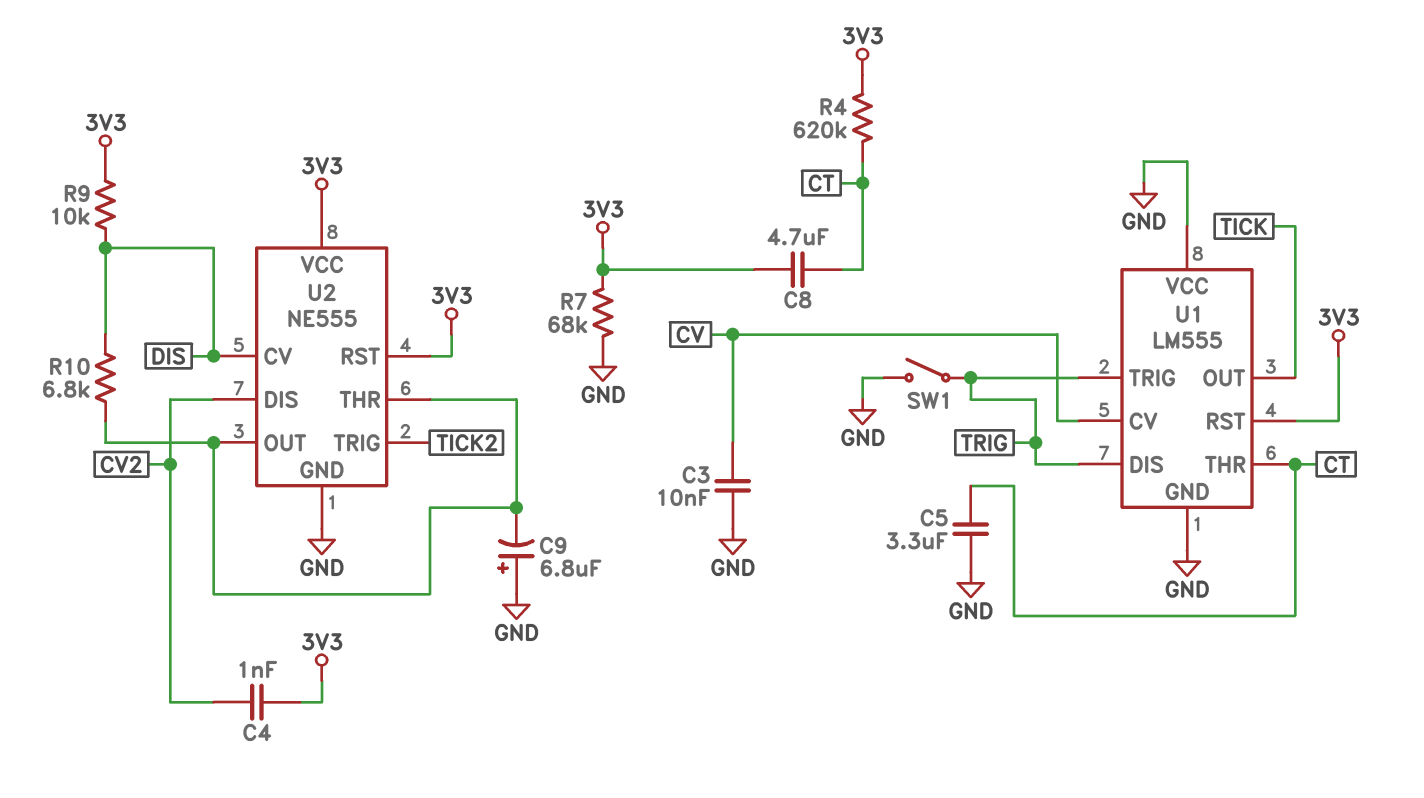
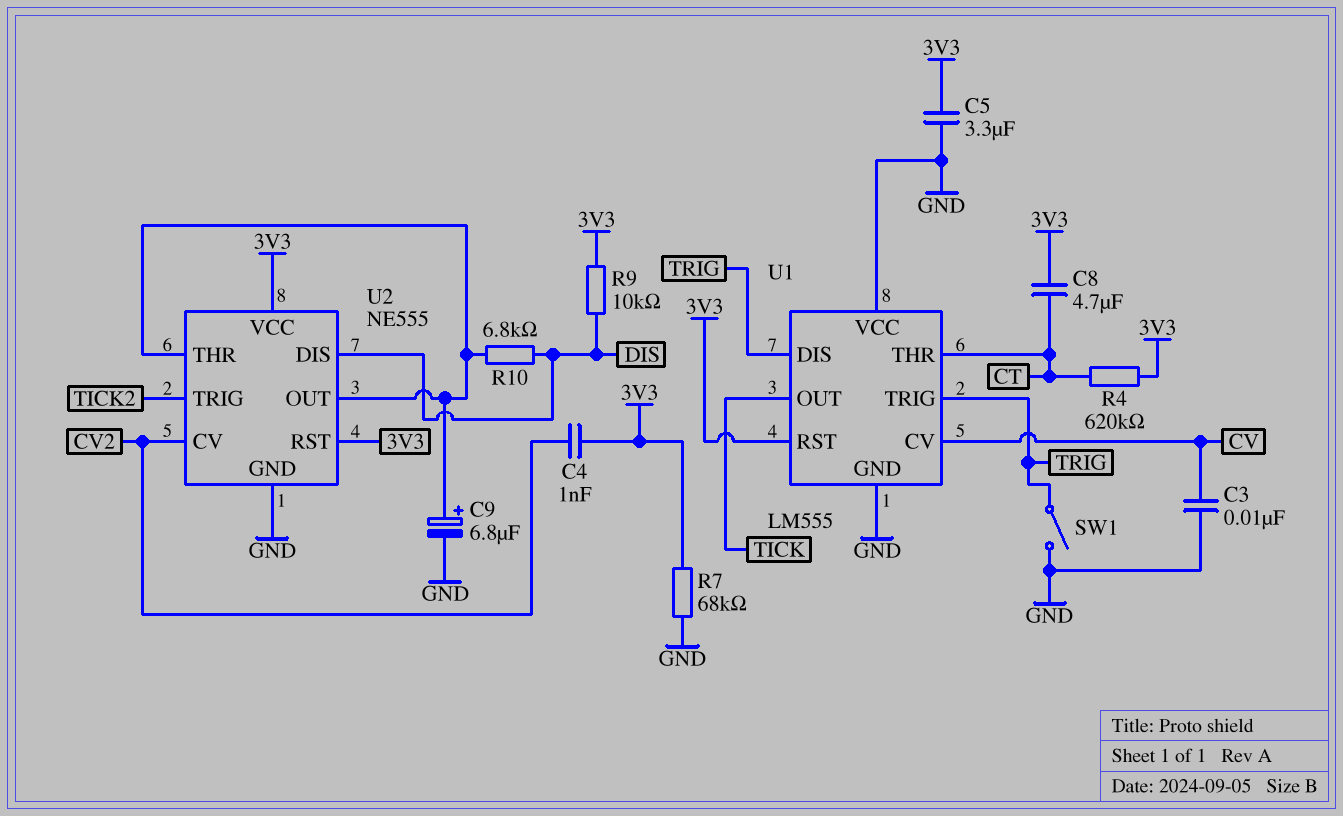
C5: 3.3uF (CT, GND) -> 3.3uF (3V3, GND)
C9: 6.8uF (plus GND, minus U2/OUT) -> 6.8uF (plus U2/OUT, minus GND)
U2 pin CV: DIS -> CV2
U2 pin DIS: CV2 -> DIS

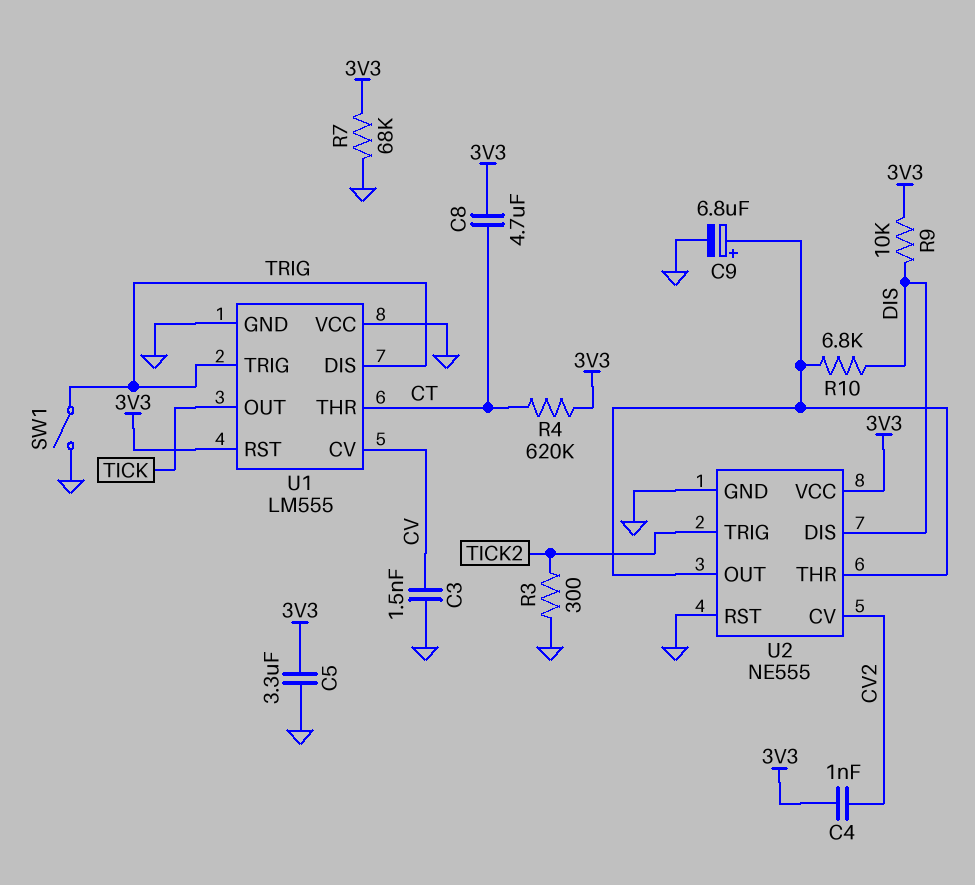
C3: 10nF (CV, GND) -> 1.5nF (CV, GND)
R3: none -> 300 (GND, TICK2)
U2 pin RST: 3V3 -> GND

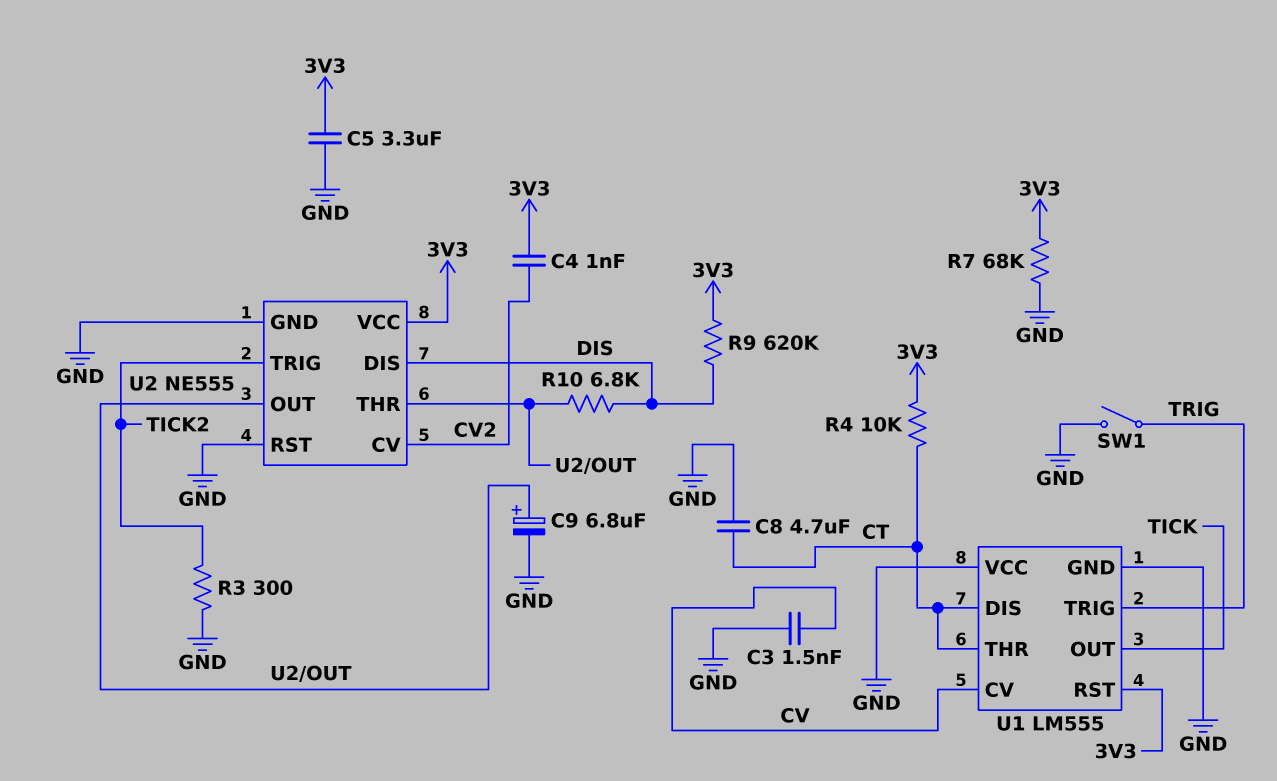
C8: 4.7uF (3V3, CT) -> 4.7uF (CT, GND)
R4: 620k (3V3, CT) -> 10k (3V3, CT)
R9: 10k (3V3, DIS) -> 620k (3V3, DIS)
U1 pin DIS: TRIG -> CT

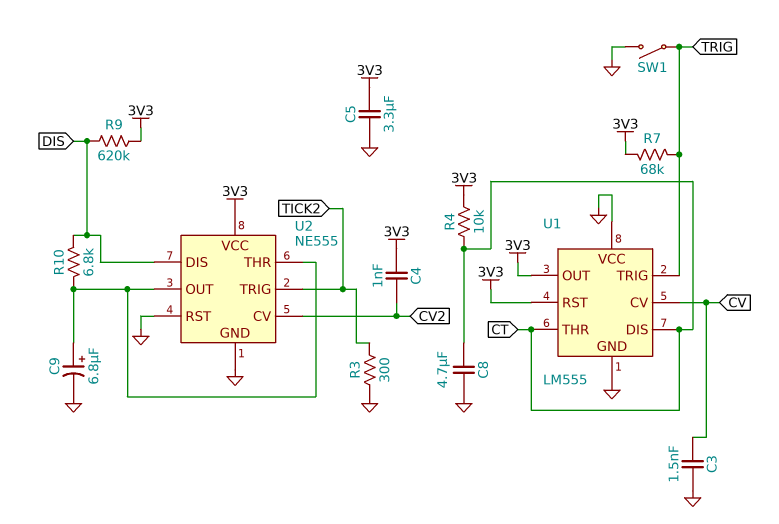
R7: 68k (3V3, GND) -> 68k (3V3, TRIG)
U1 pin OUT: TICK -> 3V3

